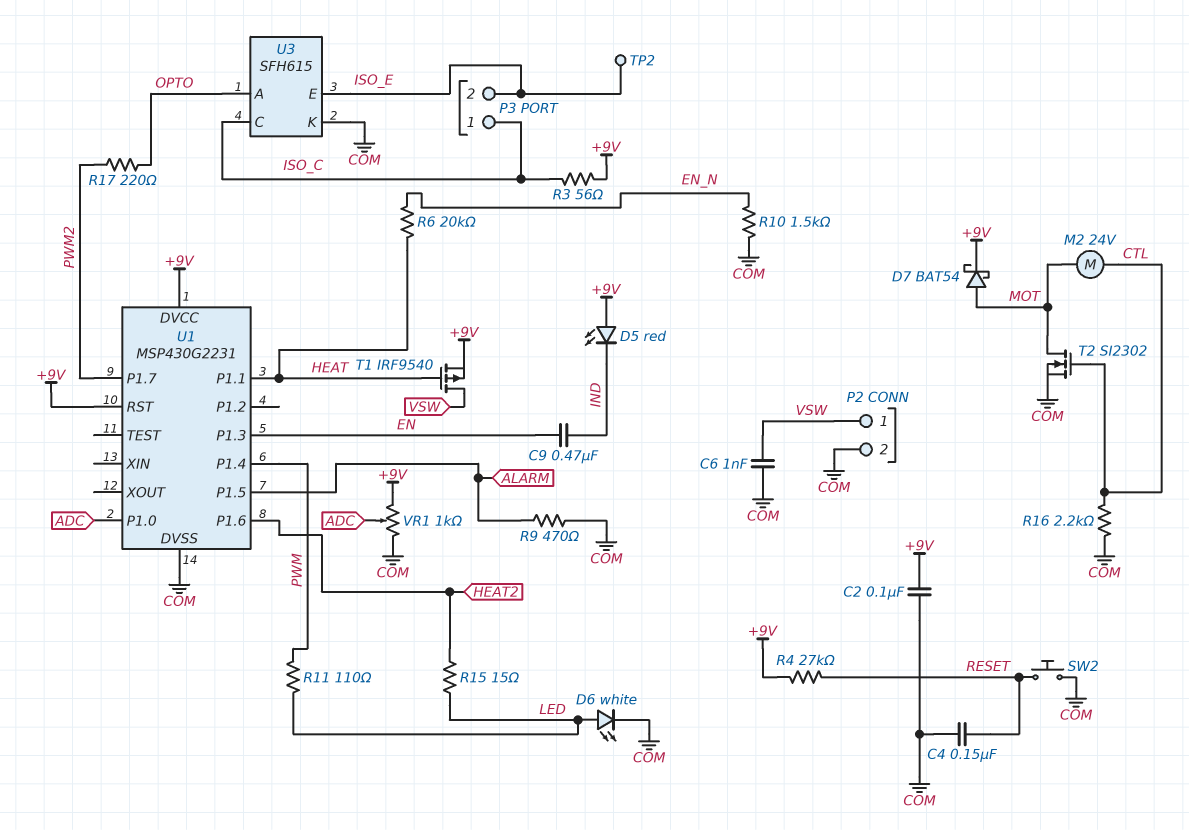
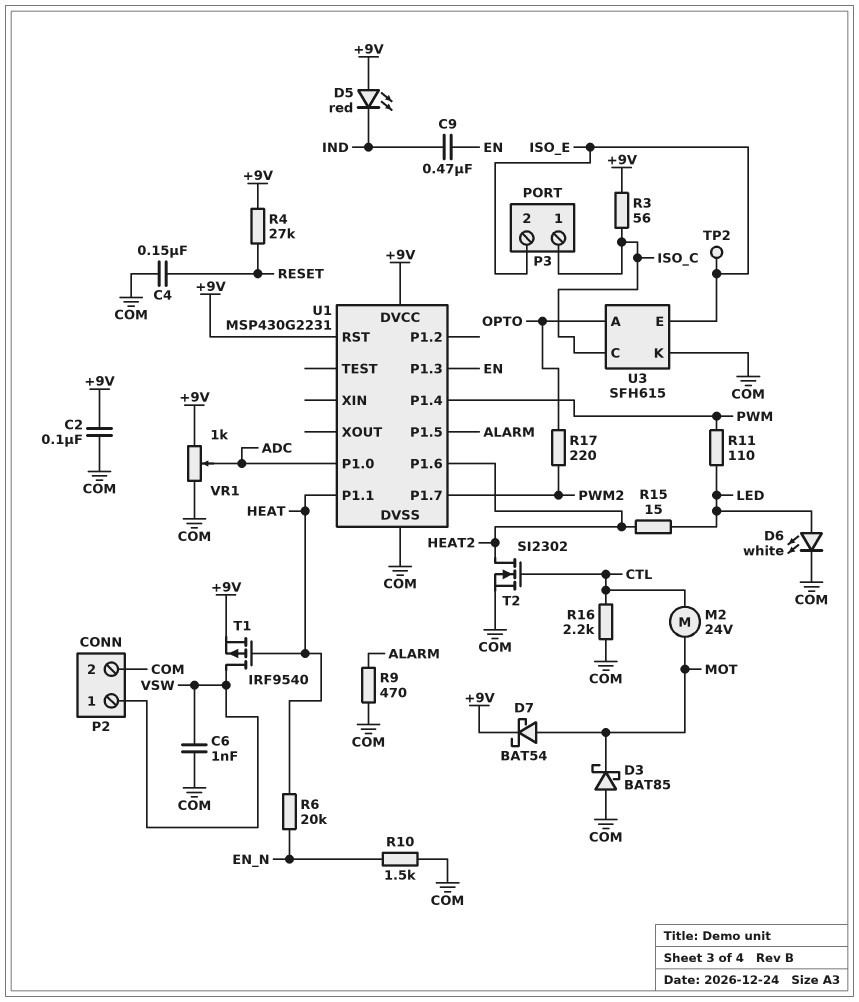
D3: none -> schottky BAT85 (A COM, K MOT)
SW2: button (COM, RESET) -> none
T2: NMOS SI2302 (G CTL, D MOT, S COM) -> NMOS SI2302 (G CTL, D HEAT2, S COM)

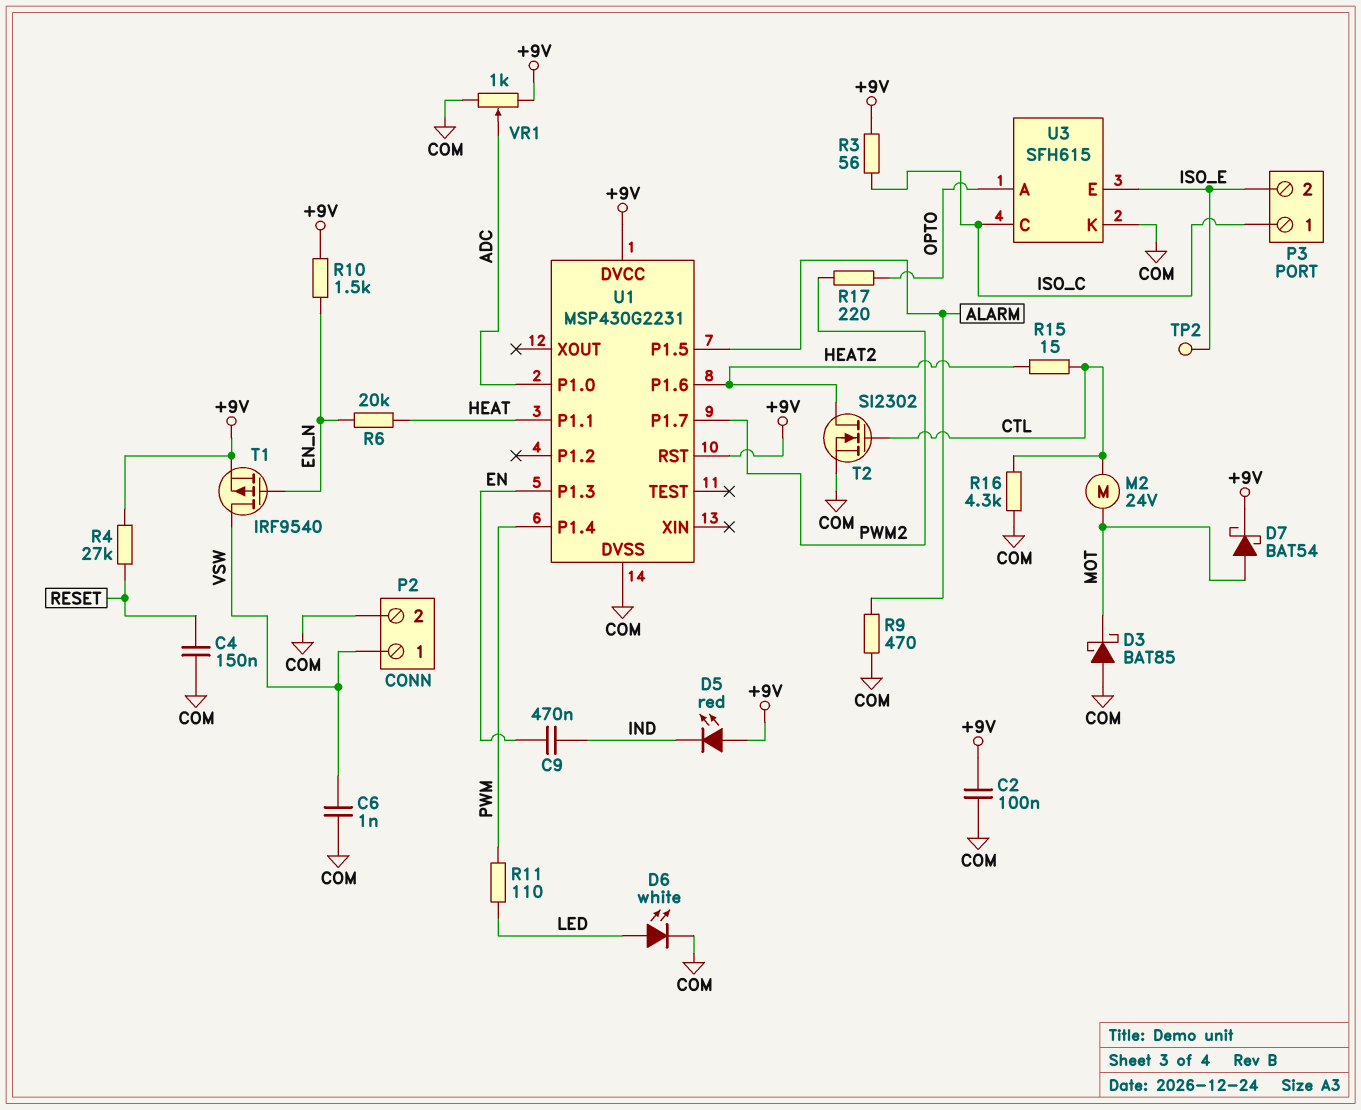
R10: 1.5k (COM, EN_N) -> 1.5k (+9V, EN_N)
R15: 15 (HEAT2, LED) -> 15 (CTL, HEAT2)
R16: 2.2k (COM, CTL) -> 4.3k (COM, CTL)
T1: PMOS IRF9540 (G HEAT, D VSW, S +9V) -> PMOS IRF9540 (G EN_N, D VSW, S +9V)

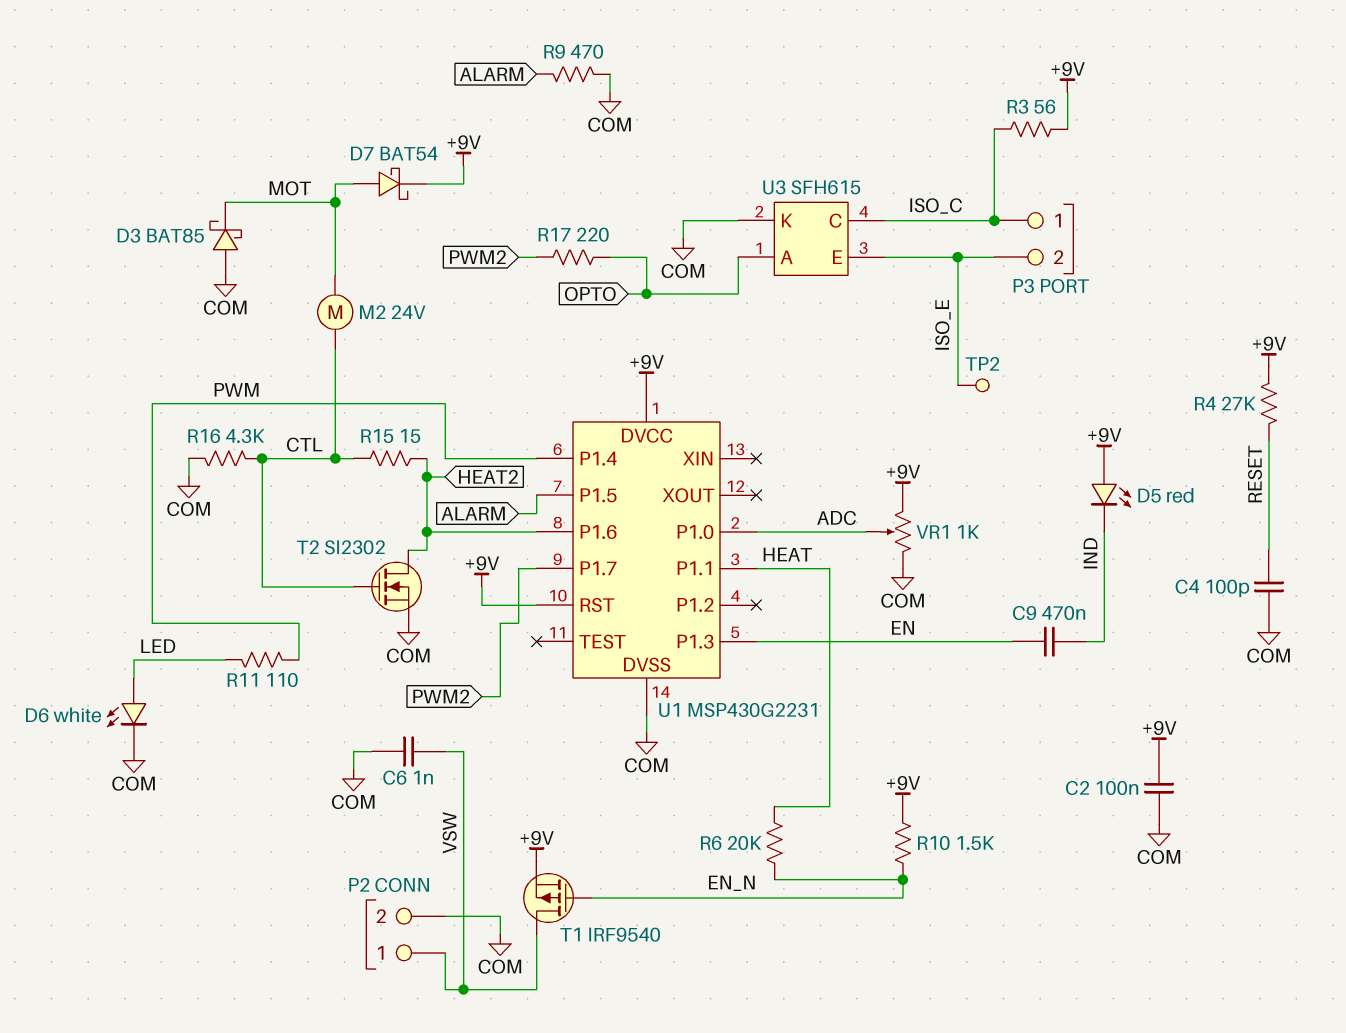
C4: 150nF (COM, RESET) -> 100pF (COM, RESET)

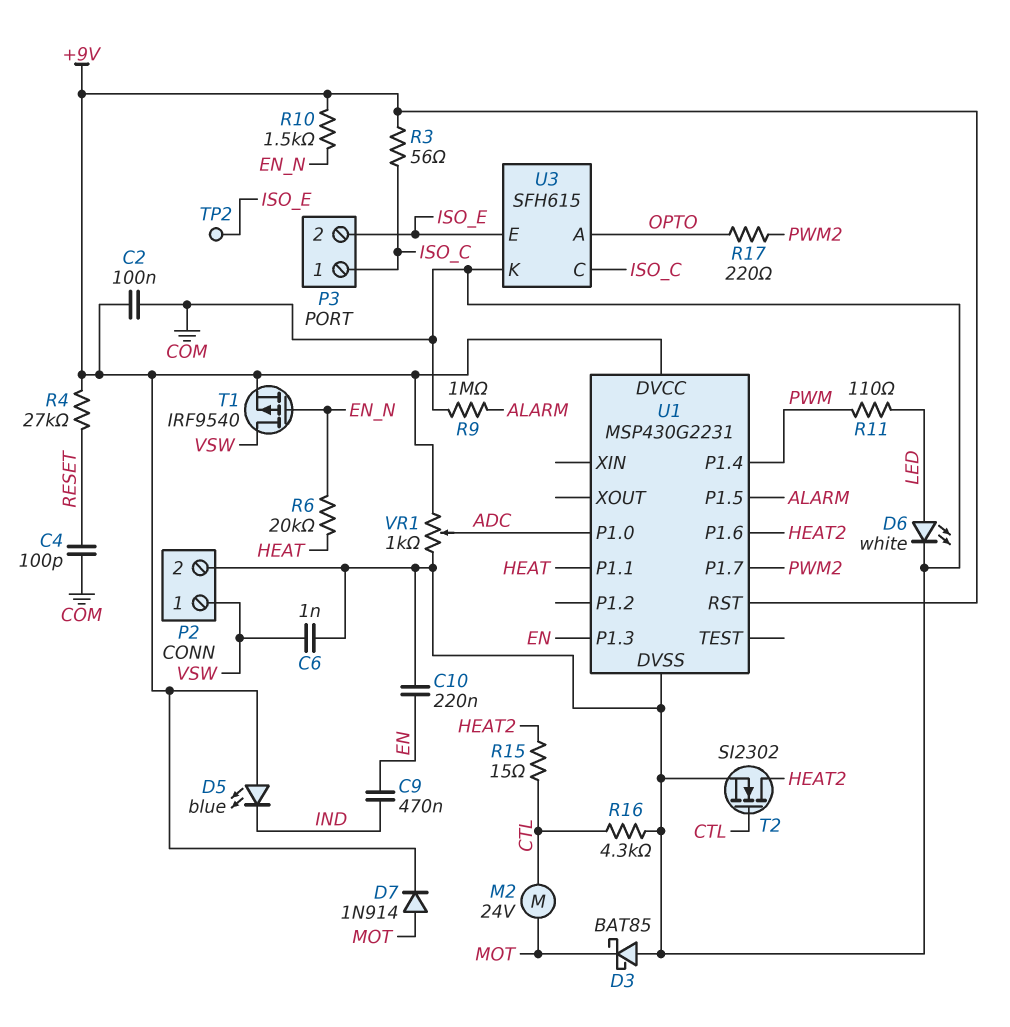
C10: none -> 220nF (COM, EN)
D5: LED red (A +9V, K IND) -> LED blue (A +9V, K IND)
D7: schottky BAT54 (A MOT, K +9V) -> diode 1N914 (A MOT, K +9V)
R9: 470 (ALARM, COM) -> 1M (ALARM, COM)

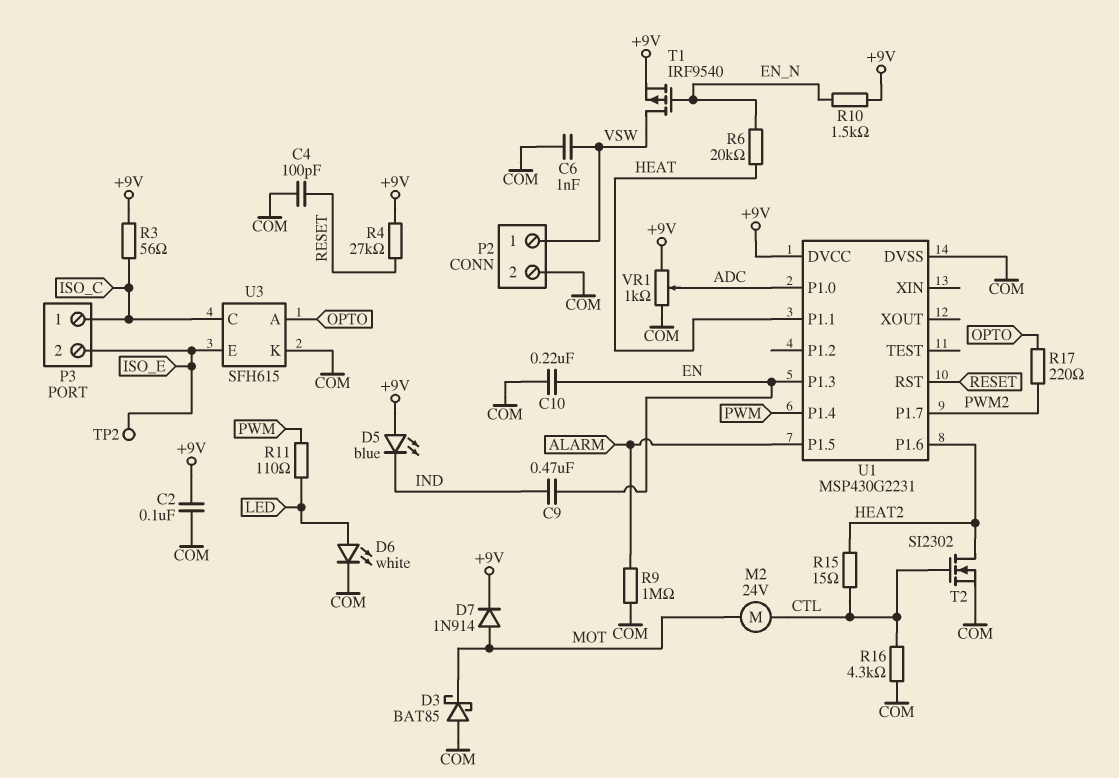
U1 pin RST: +9V -> RESET

